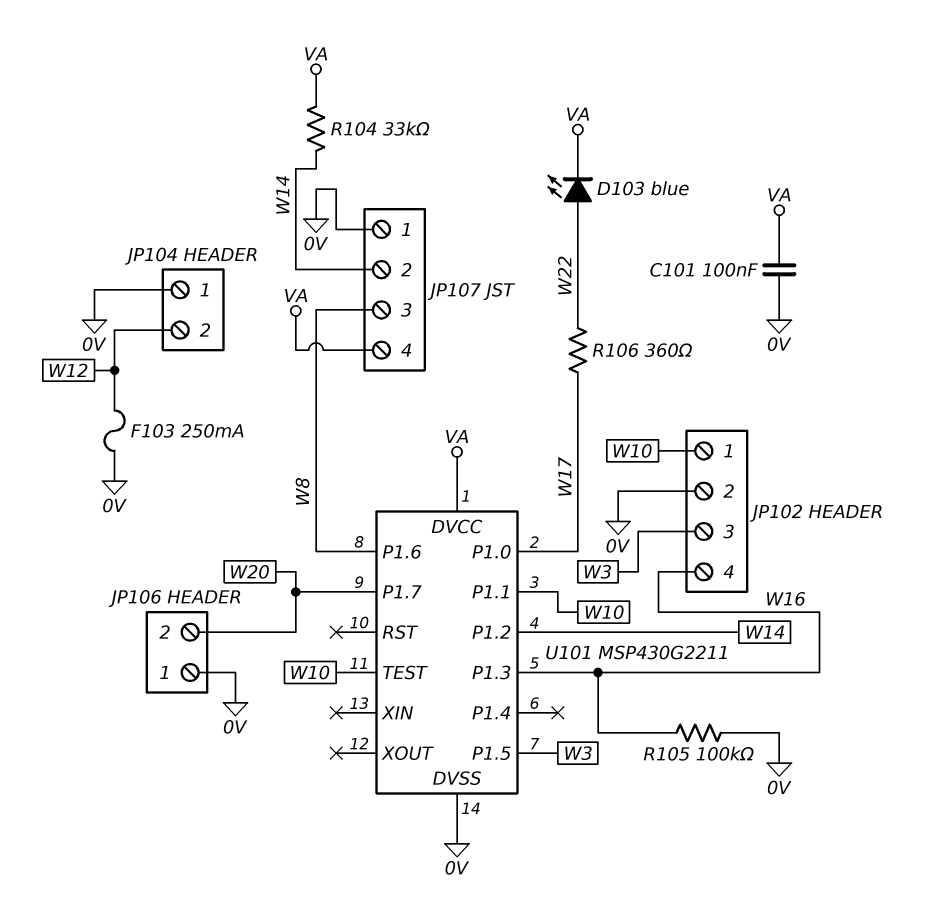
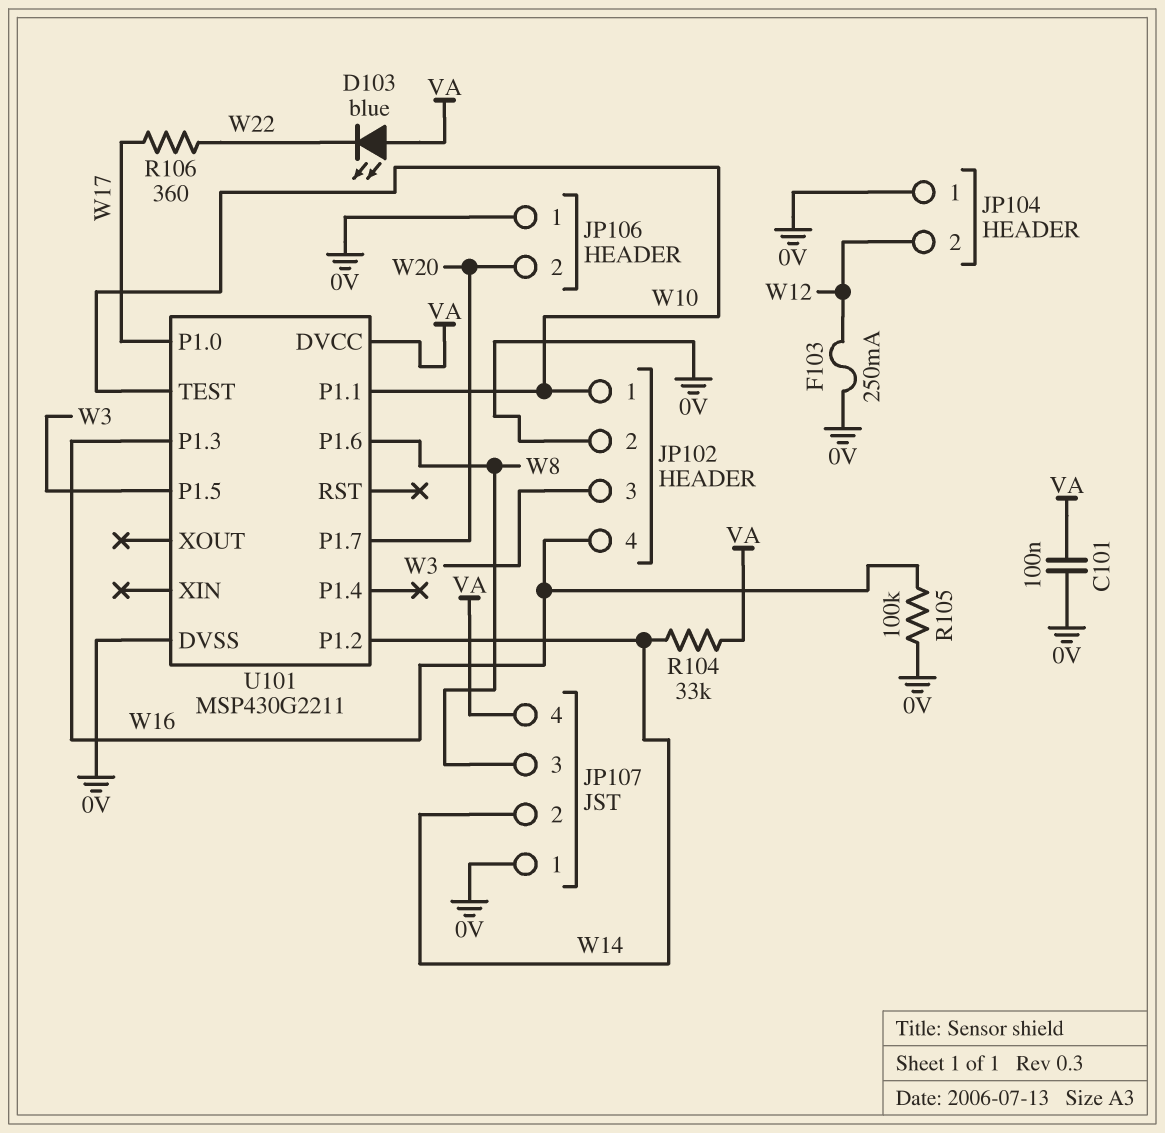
D103: LED blue (A W22, K VA) -> LED blue (A VA, K W22)

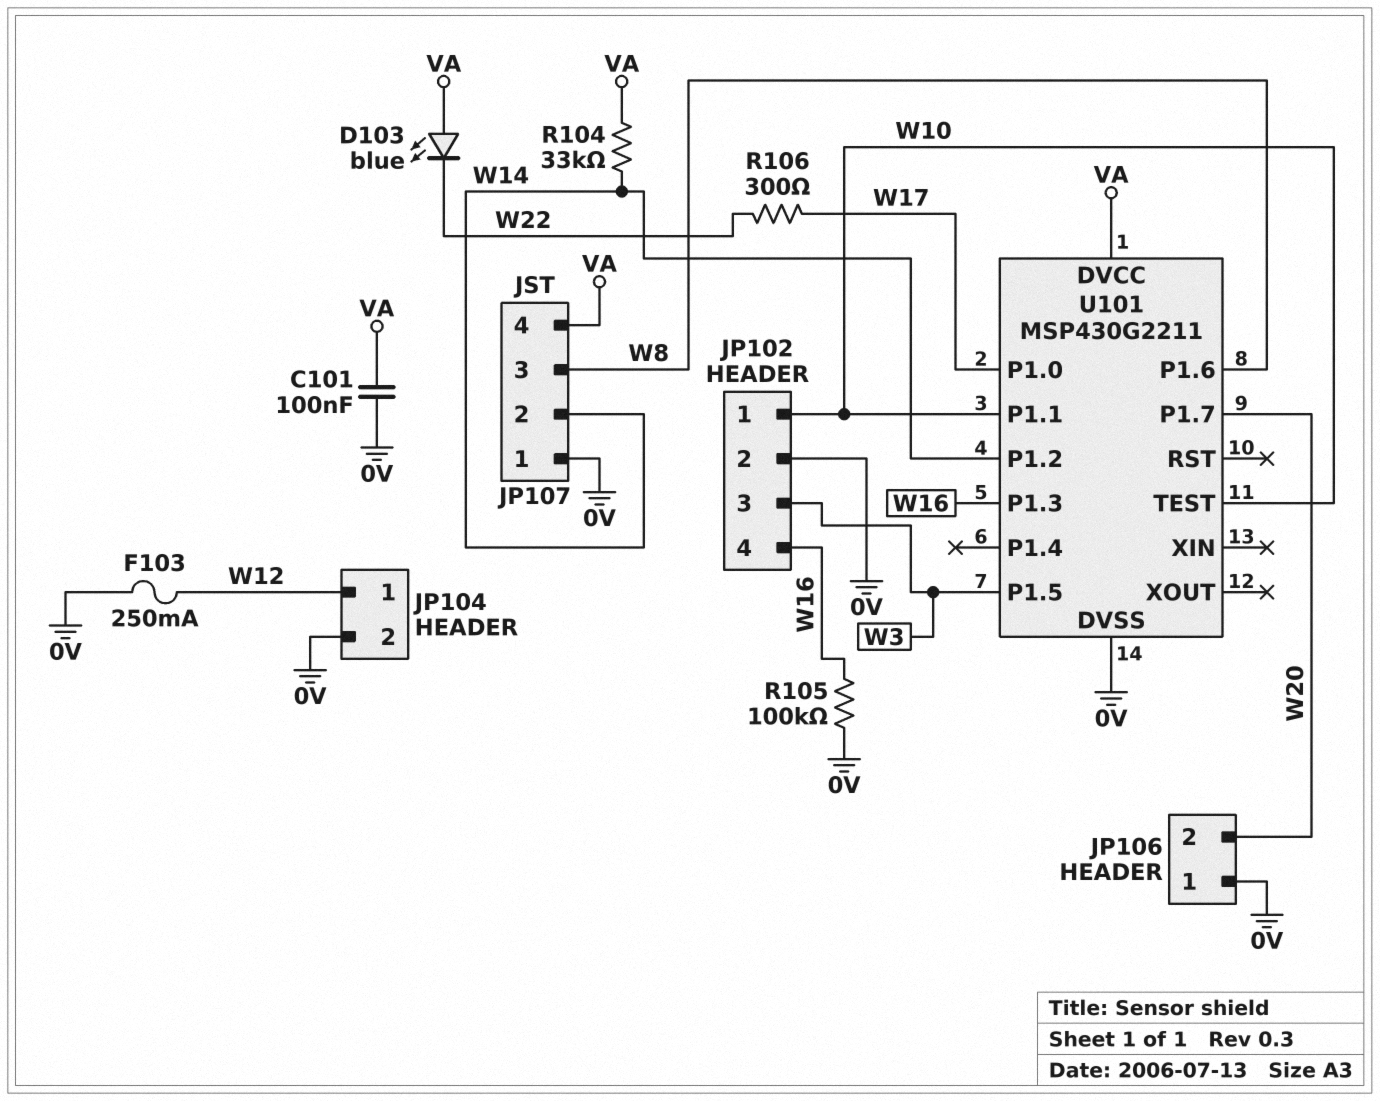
JP104 pin 1: 0V -> W12
JP104 pin 2: W12 -> 0V
R106: 360 (W17, W22) -> 300 (W17, W22)

